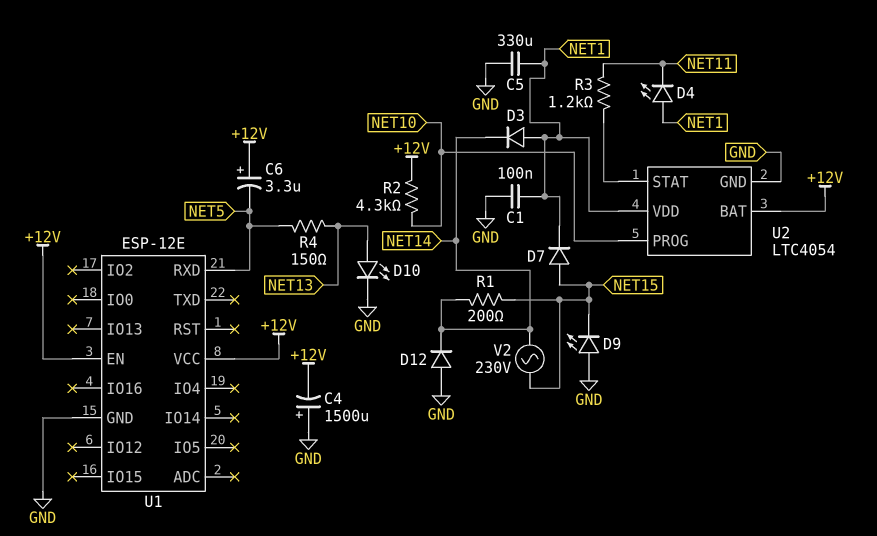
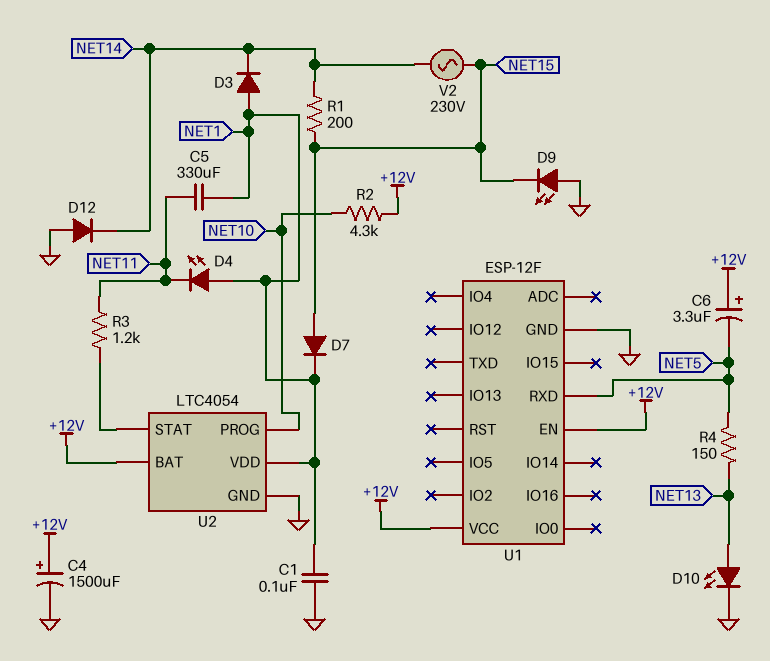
C4: 1500uF (plus GND, minus +12V) -> 1500uF (plus +12V, minus GND)
C5: 330uF (GND, NET1) -> 330uF (NET1, NET11)
U1: ESP-12E -> ESP-12F

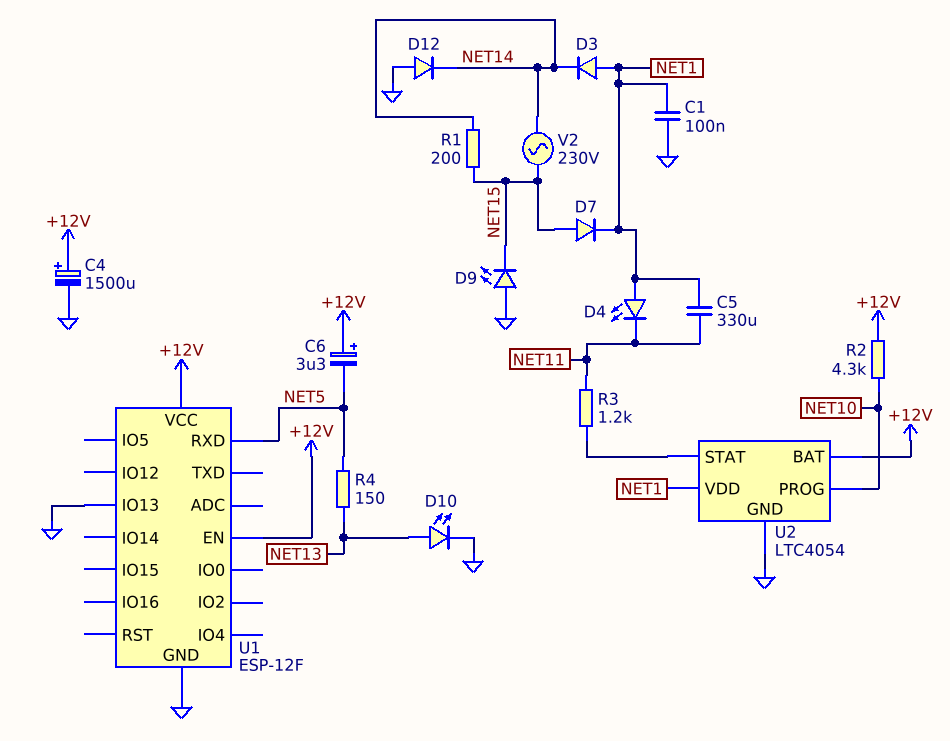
U1 pin IO13: none -> GND

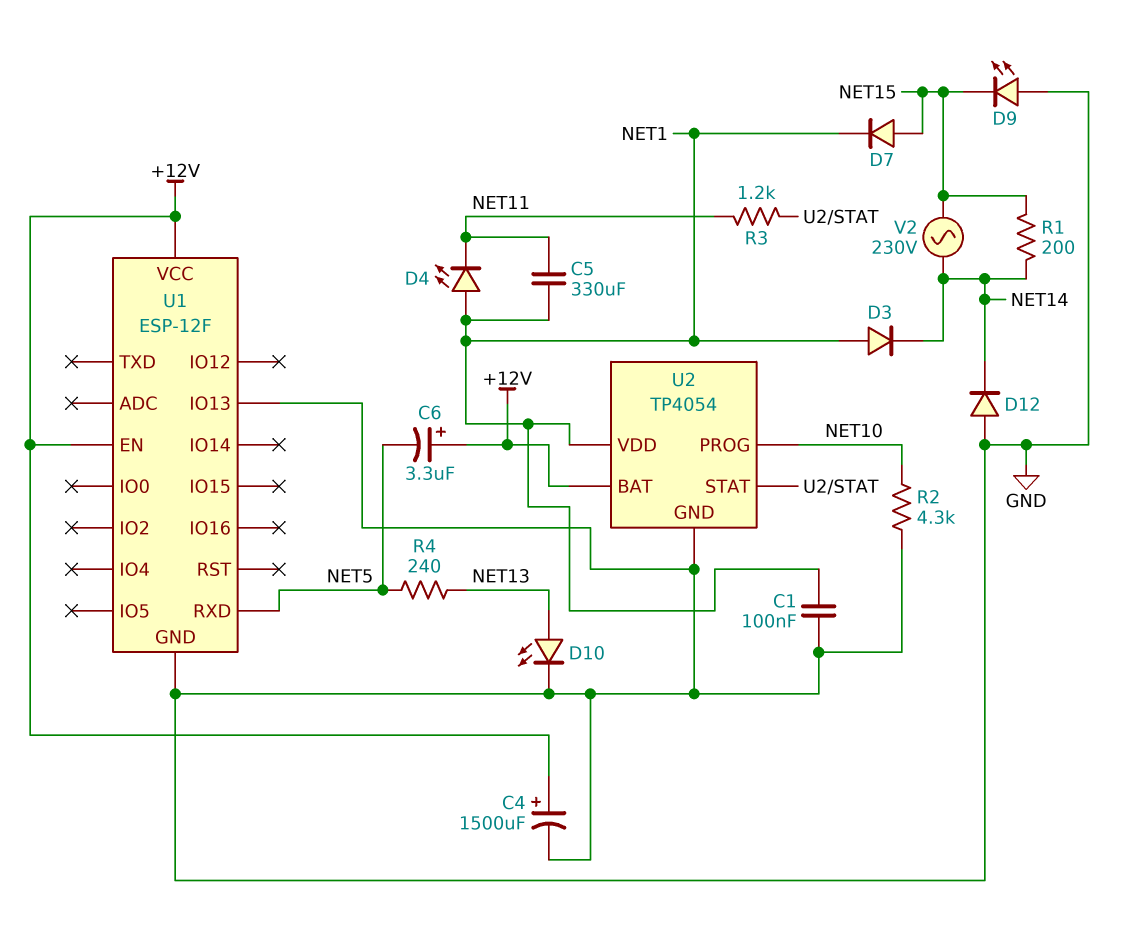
R2: 4.3k (+12V, NET10) -> 4.3k (GND, NET10)
R4: 150 (NET5, NET13) -> 240 (NET5, NET13)
U2: LTC4054 -> TP4054

